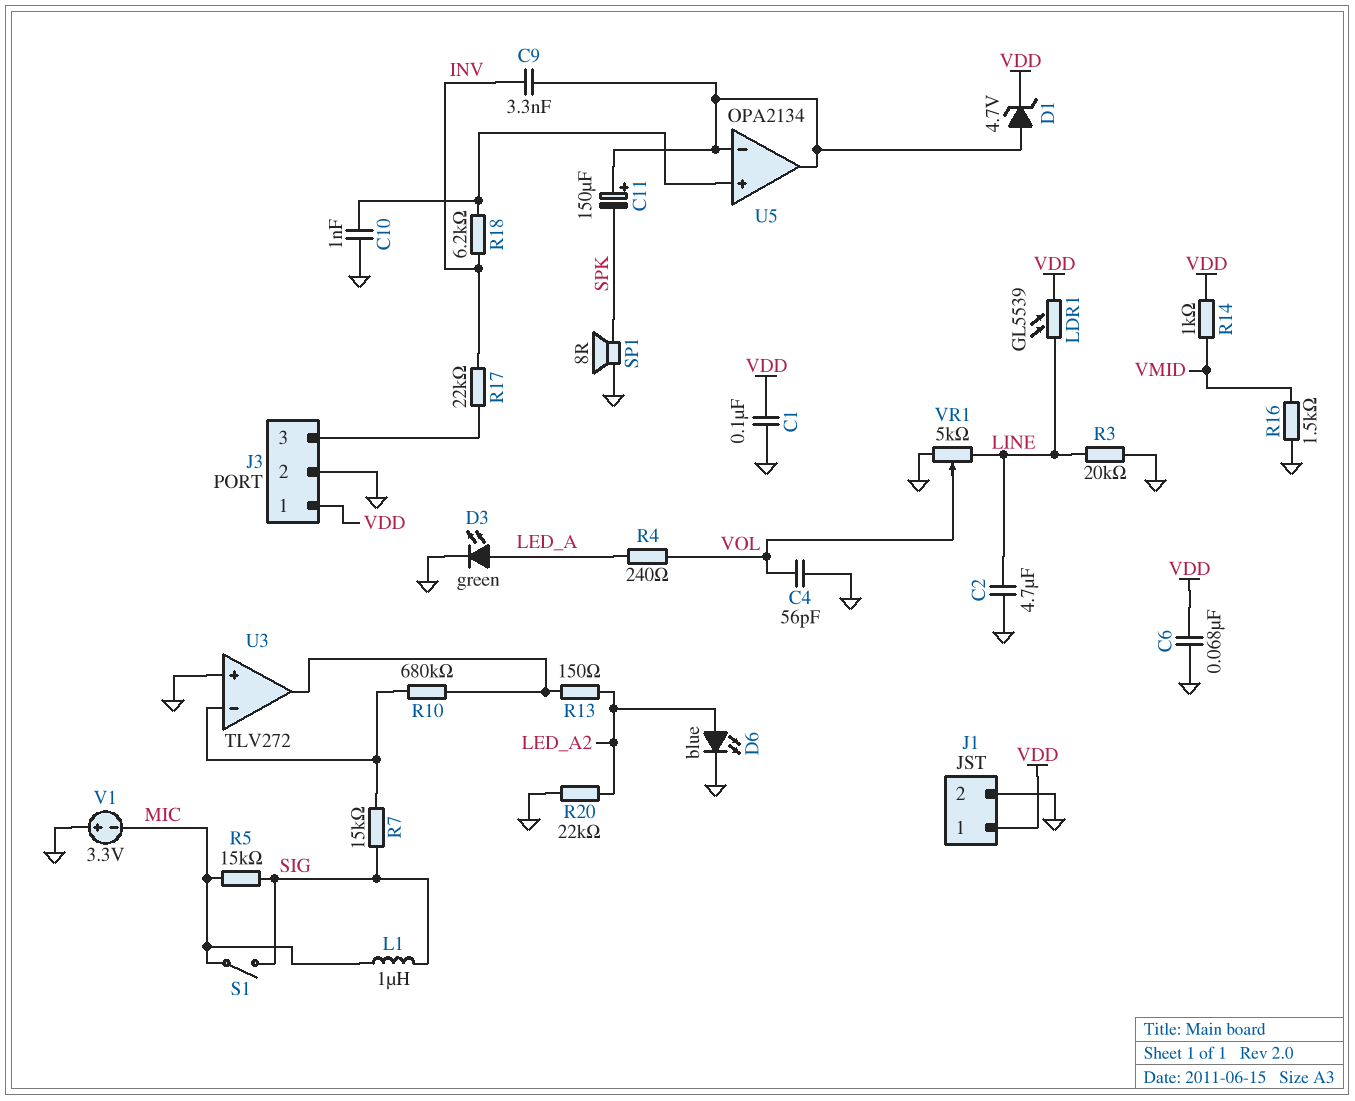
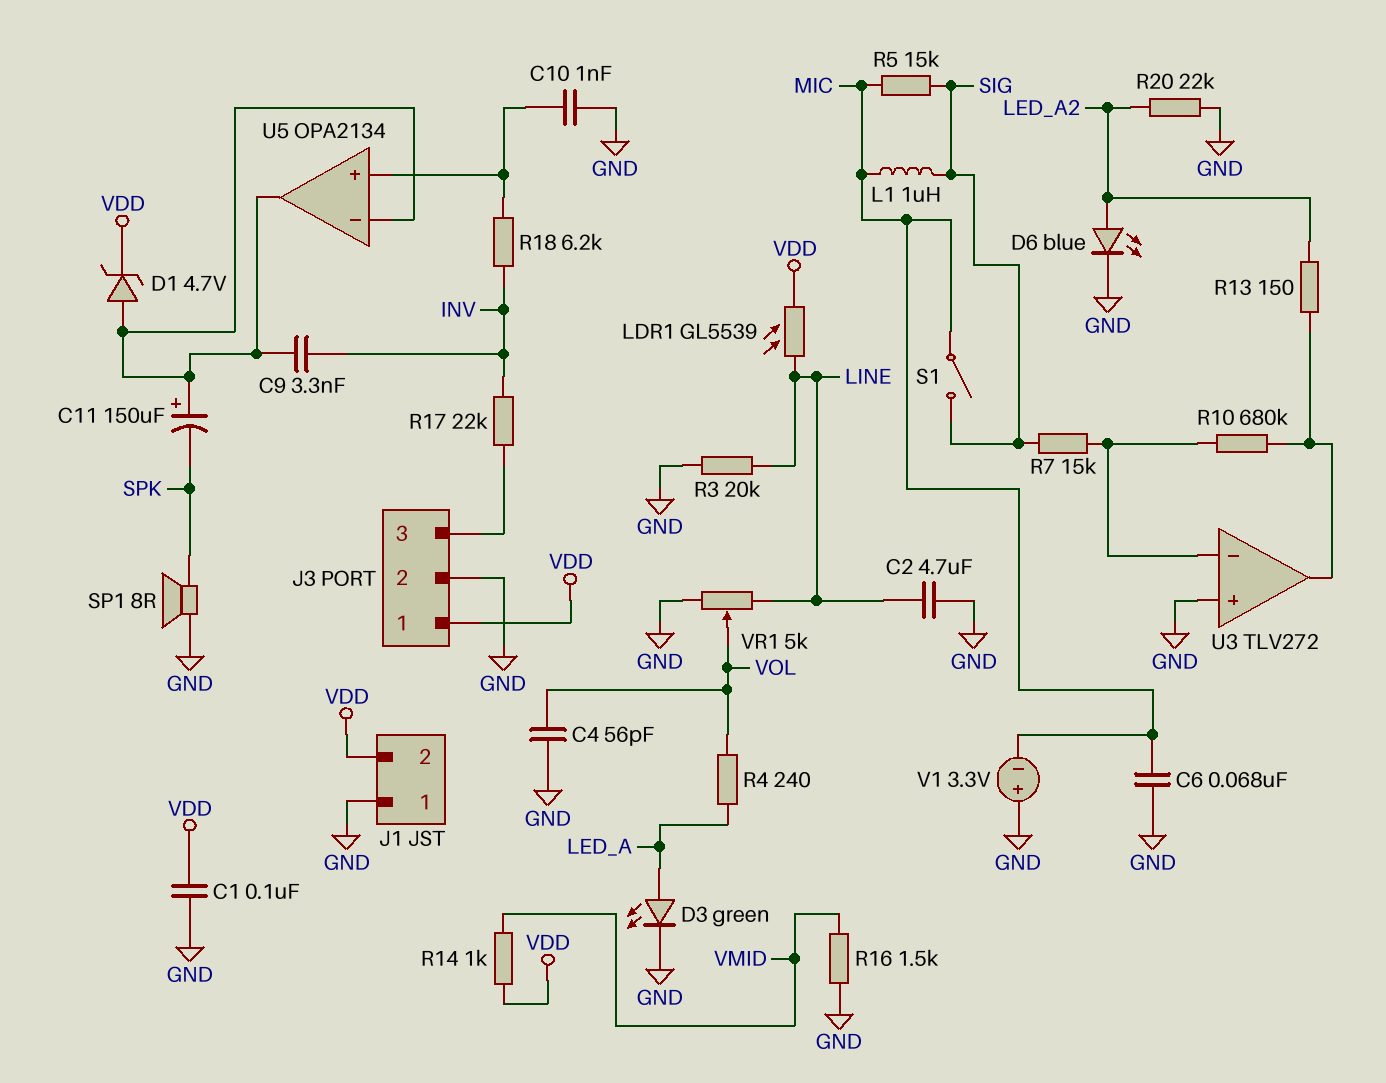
C6: 68nF (GND, VDD) -> 68nF (GND, MIC)
J1 pin 1: VDD -> GND
J1 pin 2: GND -> VDD

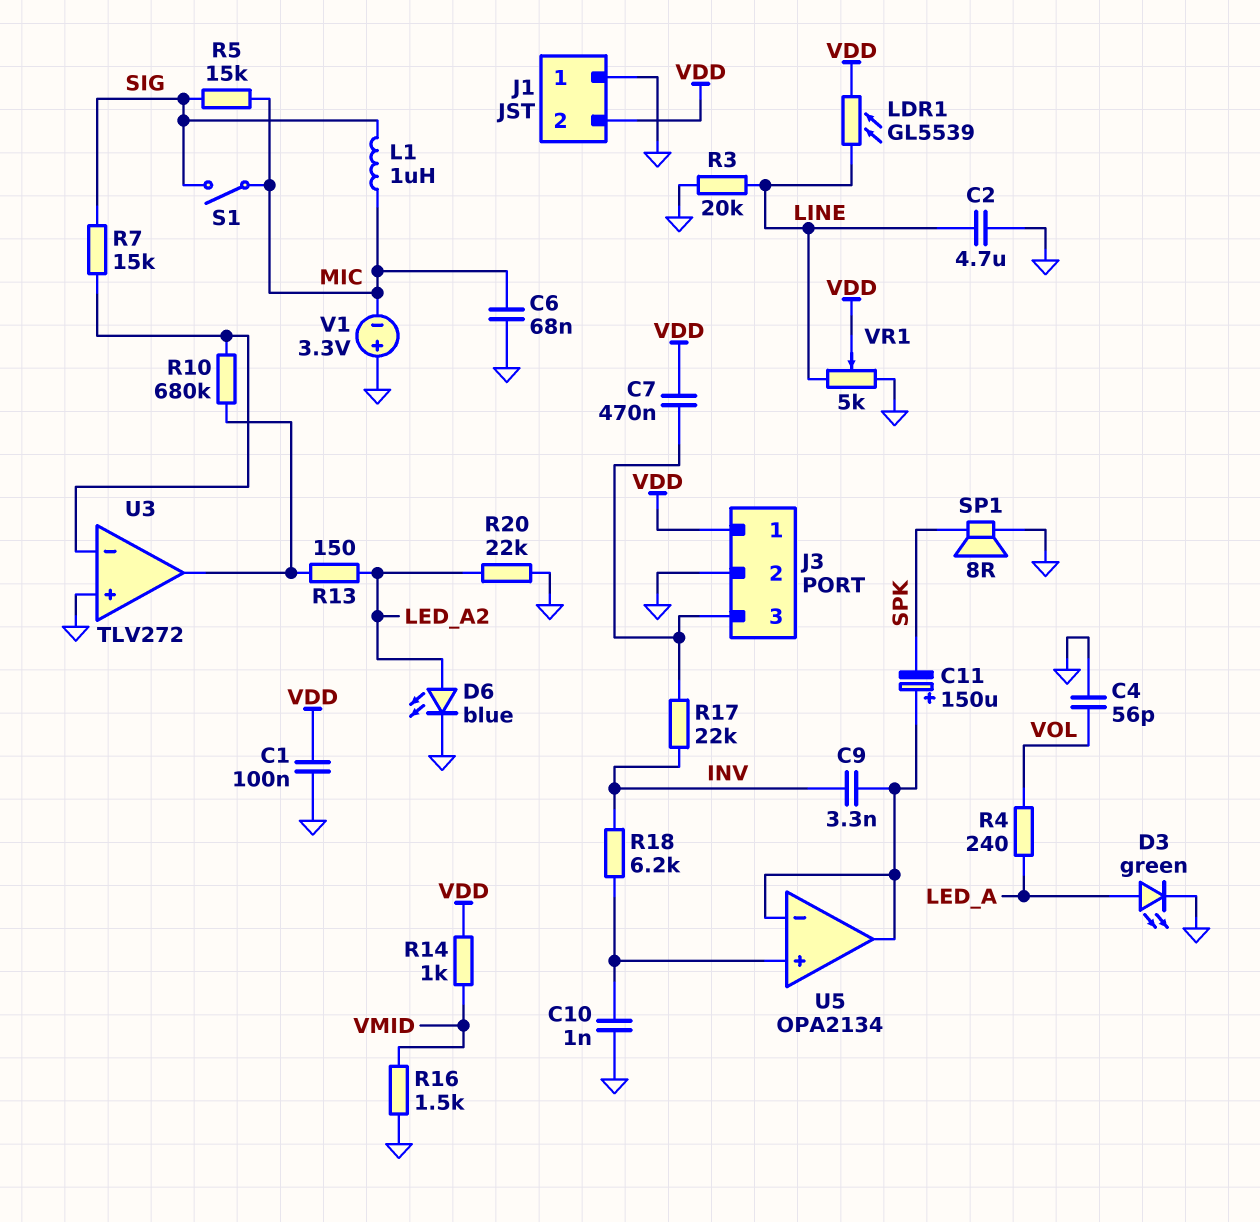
C7: none -> 470nF (J3/3, VDD)
D1: zener 4.7V (A U5/in-, K VDD) -> none
VR1: 5k (GND, LINE, wiper VOL) -> 5k (GND, LINE, wiper VDD)

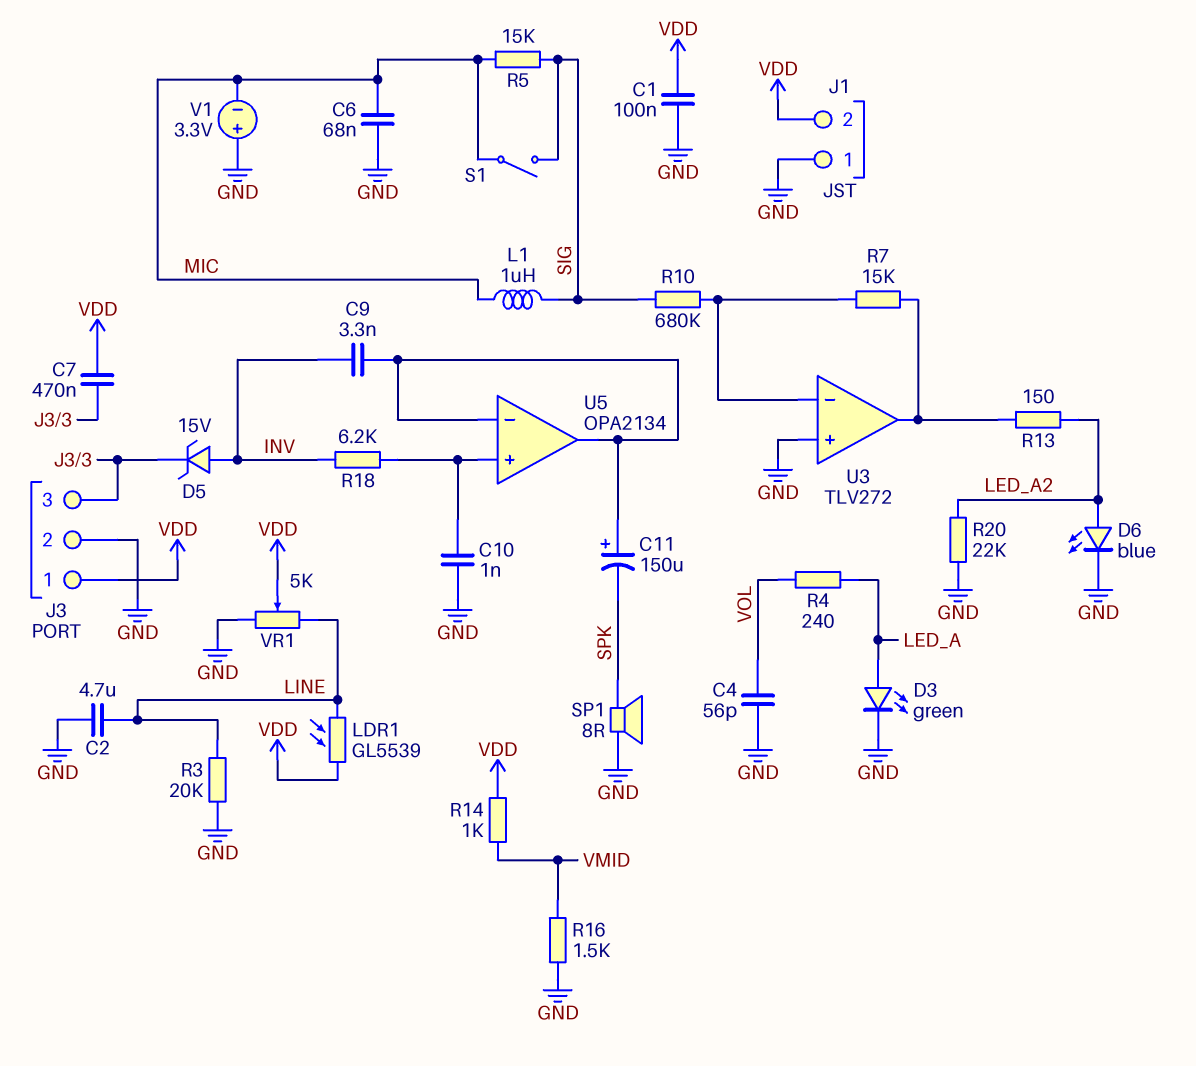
D5: none -> zener 15V (A INV, K J3/3)
R7: 15k (SIG, U3/in-) -> 15k (U3/in-, U3/out)
R10: 680k (U3/in-, U3/out) -> 680k (SIG, U3/in-)
R17: 22k (INV, J3/3) -> none

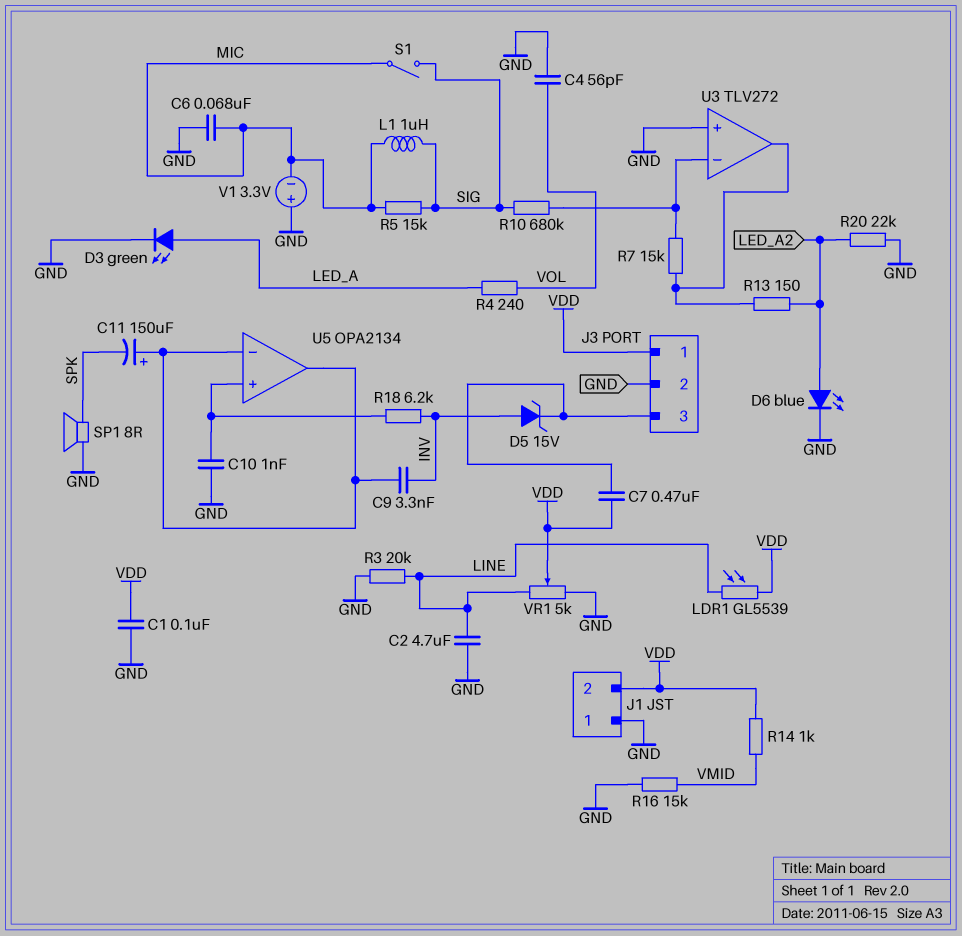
R16: 1.5k (GND, VMID) -> 15k (GND, VMID)

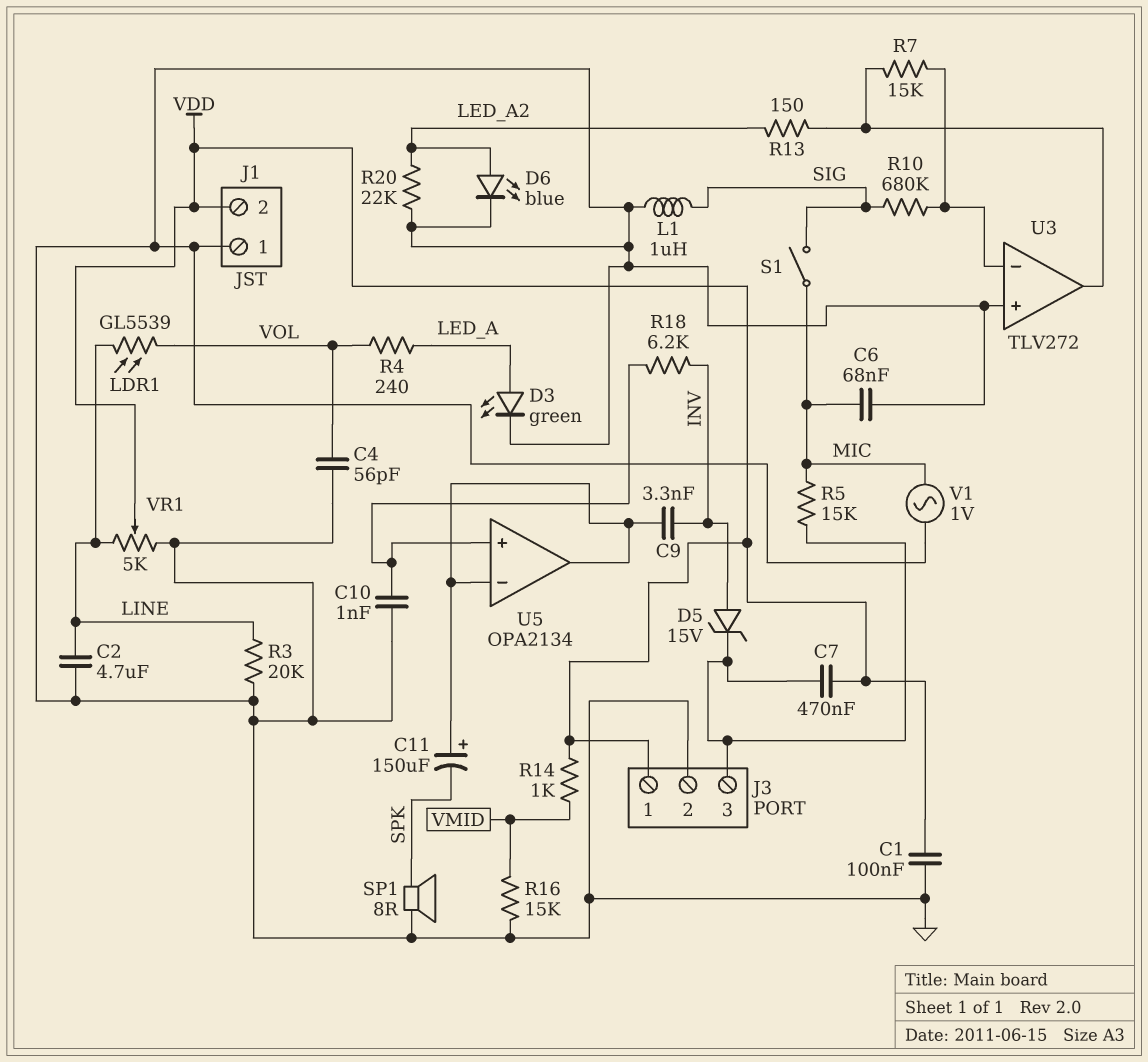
L1: 1uH (MIC, SIG) -> 1uH (GND, SIG)
LDR1: GL5539 (LINE, VDD) -> GL5539 (LINE, VOL)
R5: 15k (MIC, SIG) -> 15k (J3/3, MIC)
V1: 3.3V (plus GND, minus MIC) -> AC 1V (GND, MIC)

